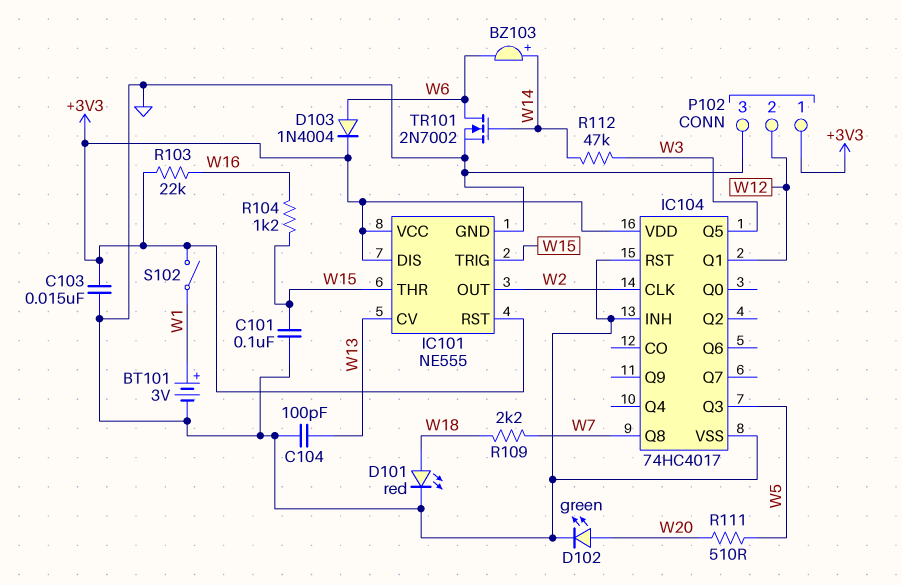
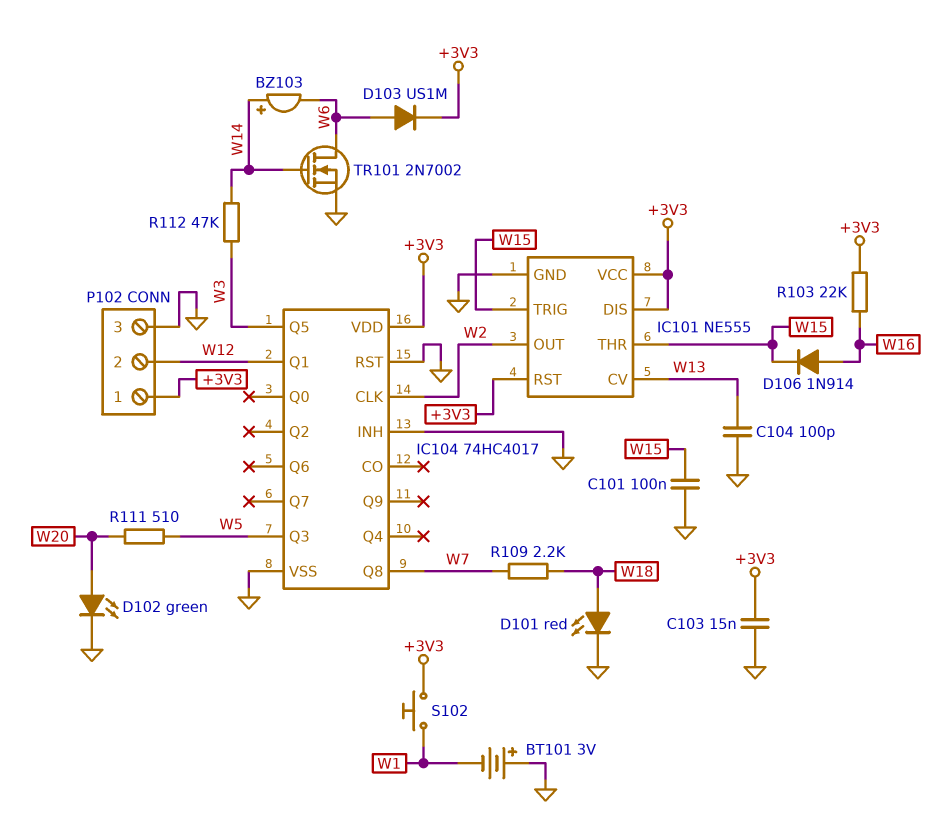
BT101: 3V (plus W1, minus GND) -> 3V (plus GND, minus W1)
D103: diode 1N4004 (A W6, K +3V3) -> diode US1M (A W6, K +3V3)
D106: none -> diode 1N914 (A W16, K W15)
R104: 1.2k (W15, W16) -> none
S102: switch (+3V3, W1) -> button (+3V3, W1)

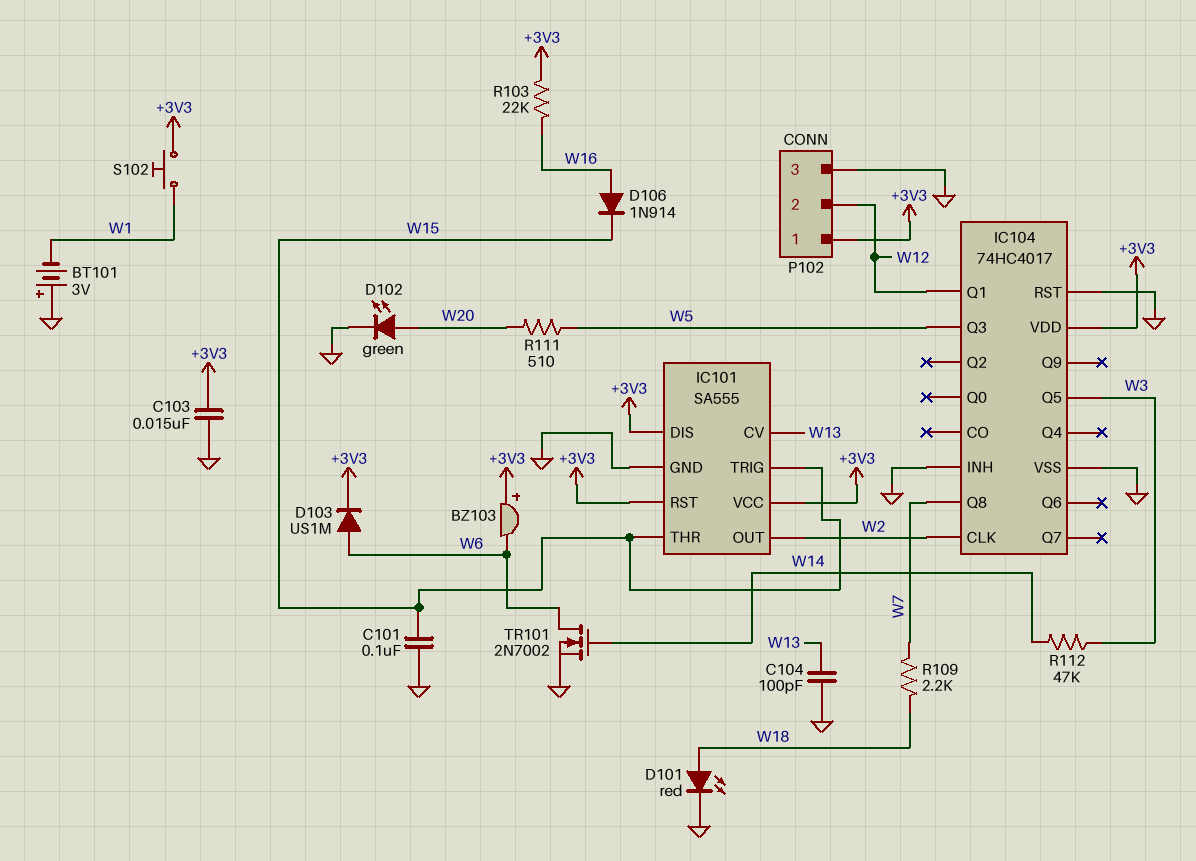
BZ103: buzzer (plus W14, minus W6) -> buzzer (plus +3V3, minus W6)
IC101: NE555 -> SA555

